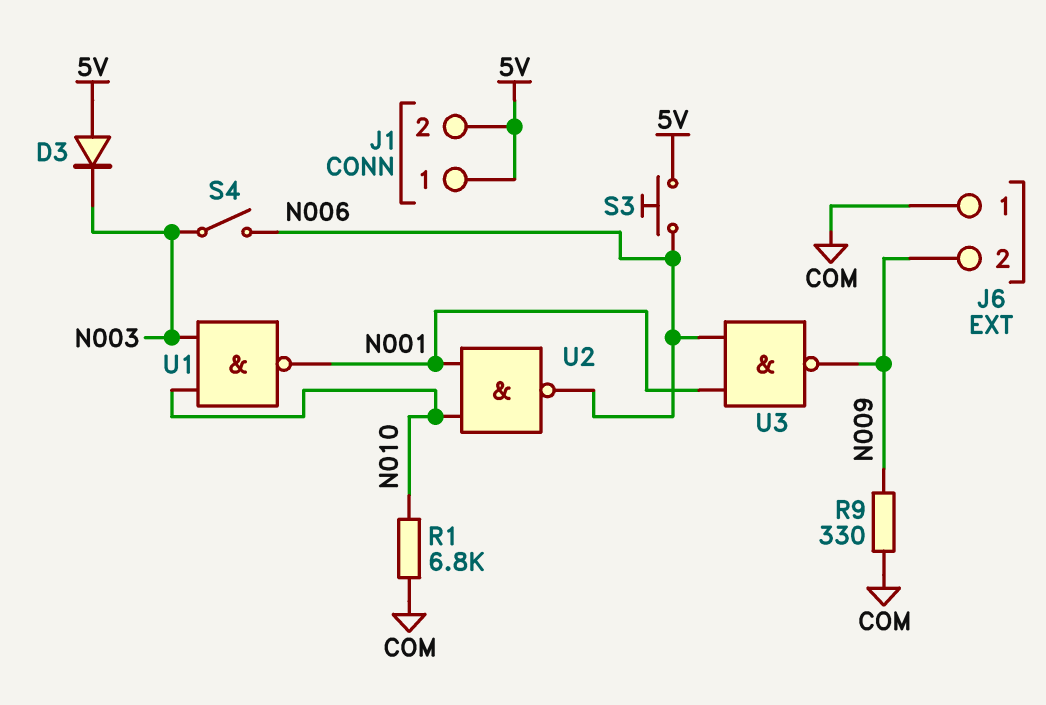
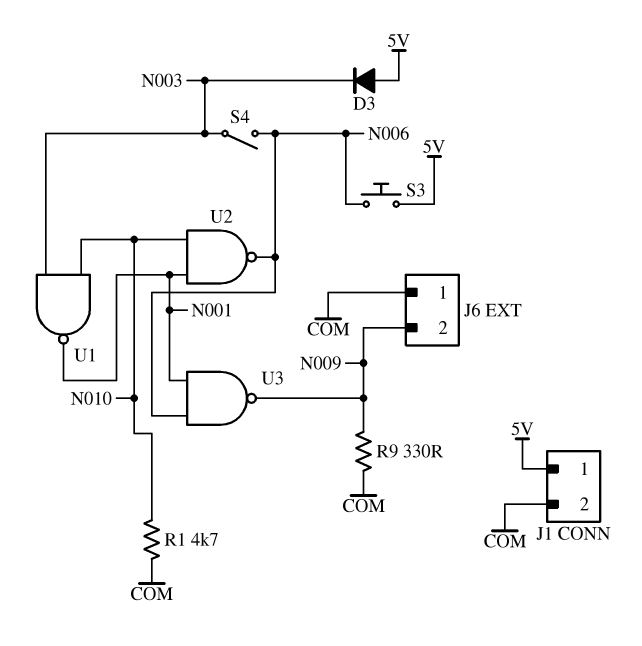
J1 pin 2: 5V -> COM
R1: 6.8k (COM, N010) -> 4.7k (COM, N010)

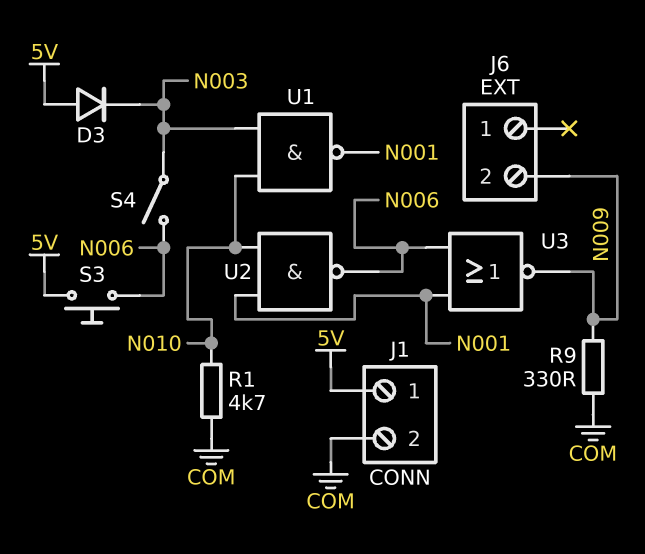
J6 pin 1: COM -> none
U3: NAND (in N001, in N006, out N009) -> NOR (in N001, in N006, out N009)

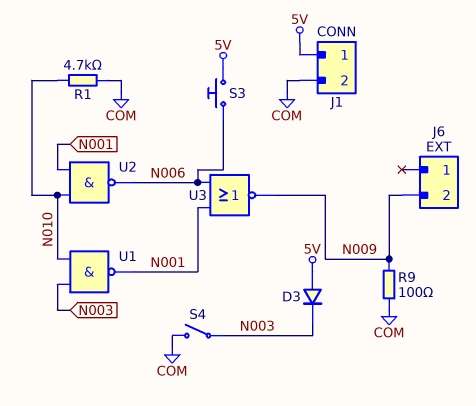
R9: 330 (COM, N009) -> 100 (COM, N009)
S4: switch (N003, N006) -> switch (COM, N003)

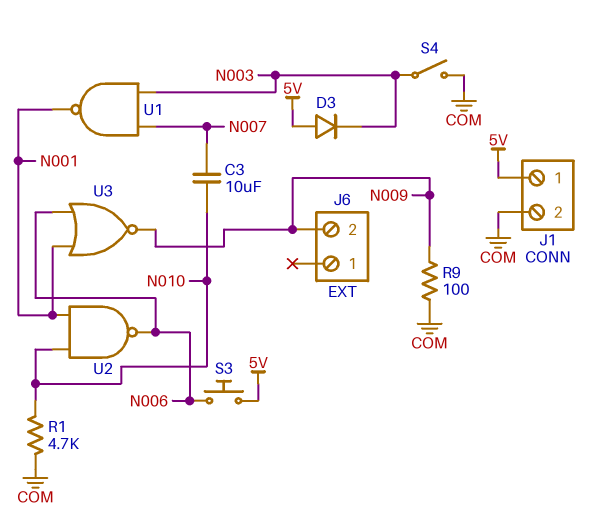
C3: none -> 10uF (N007, N010)
U1: NAND (in N003, in N010, out N001) -> NAND (in N003, in N007, out N001)

